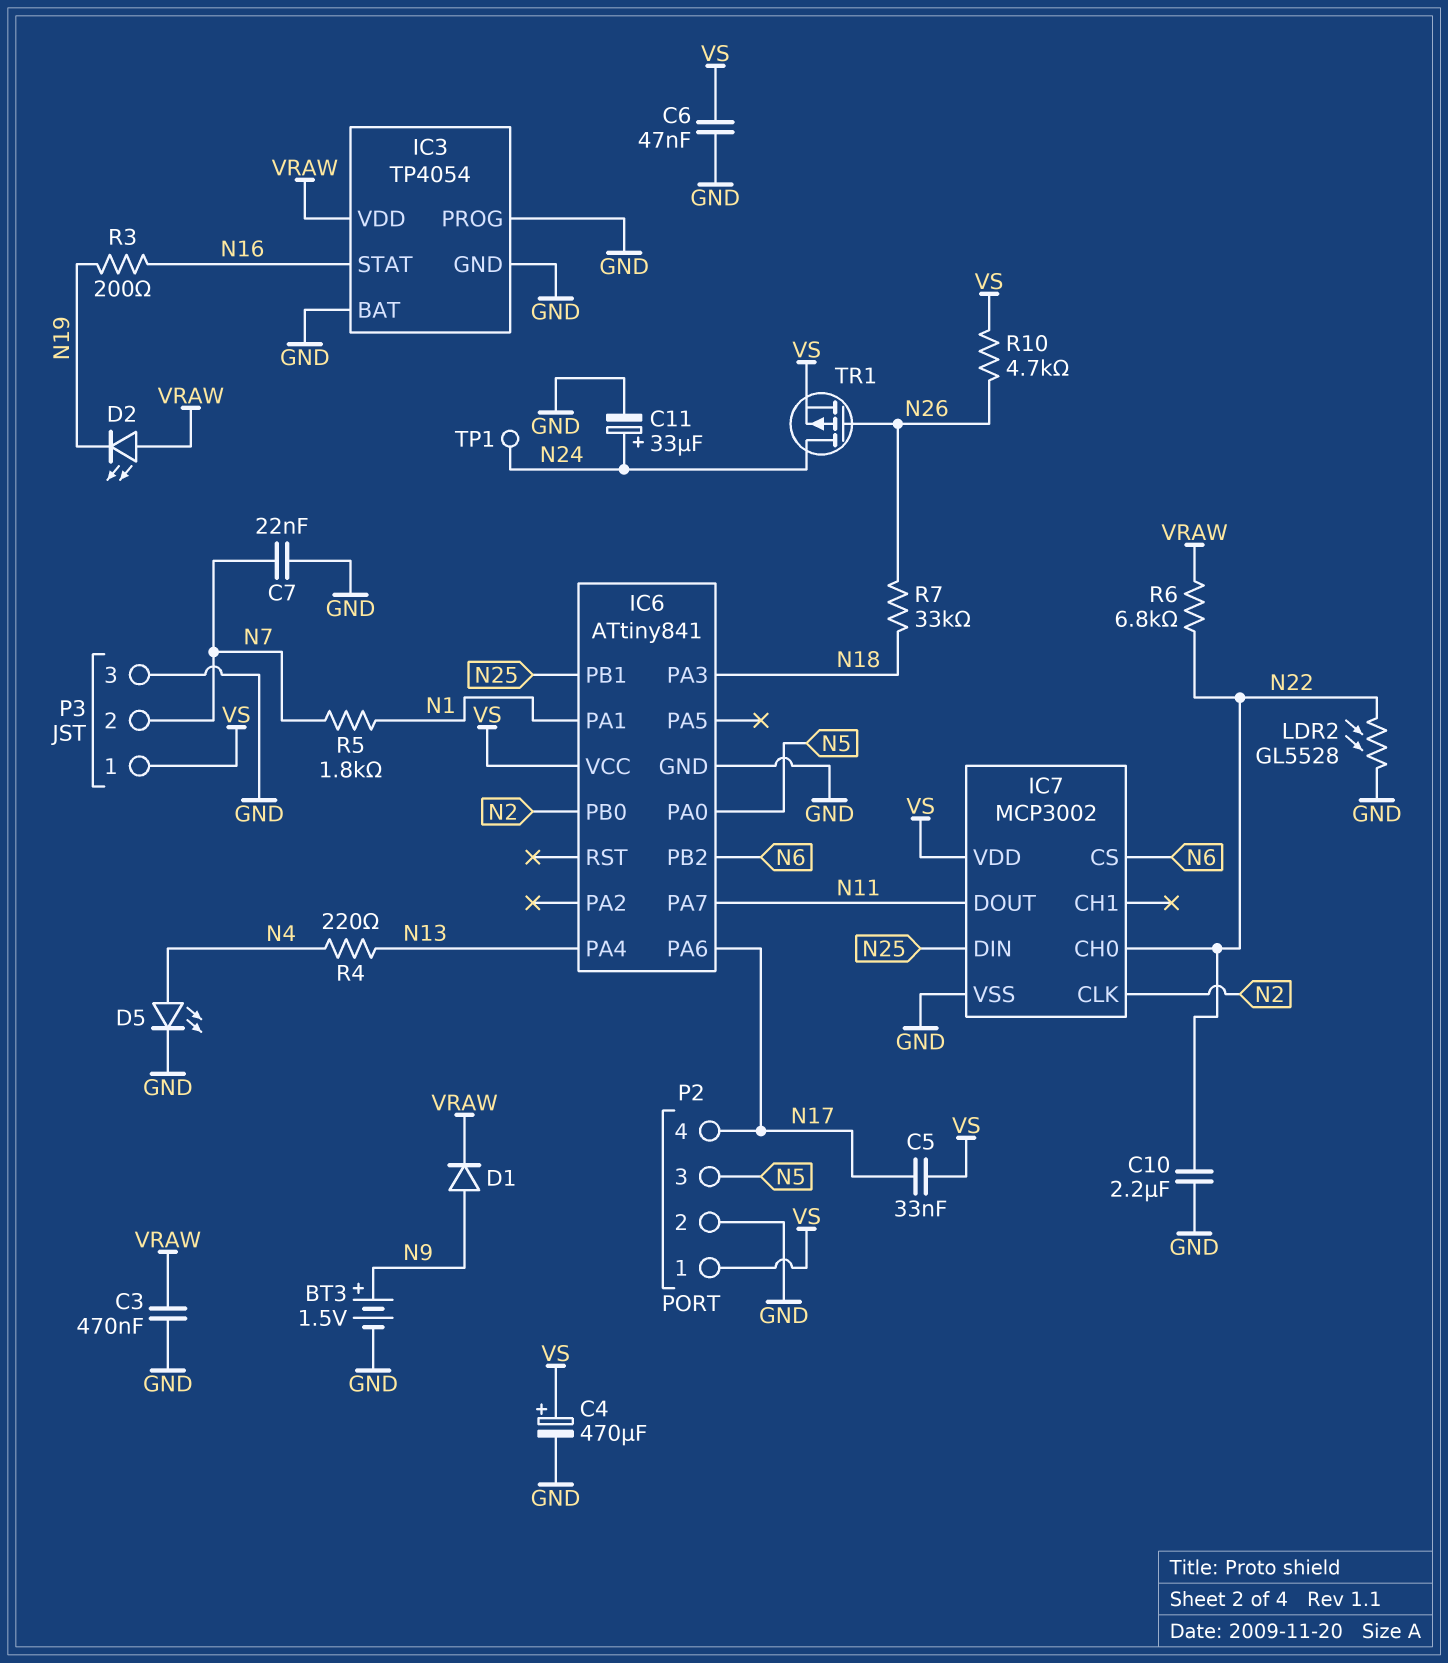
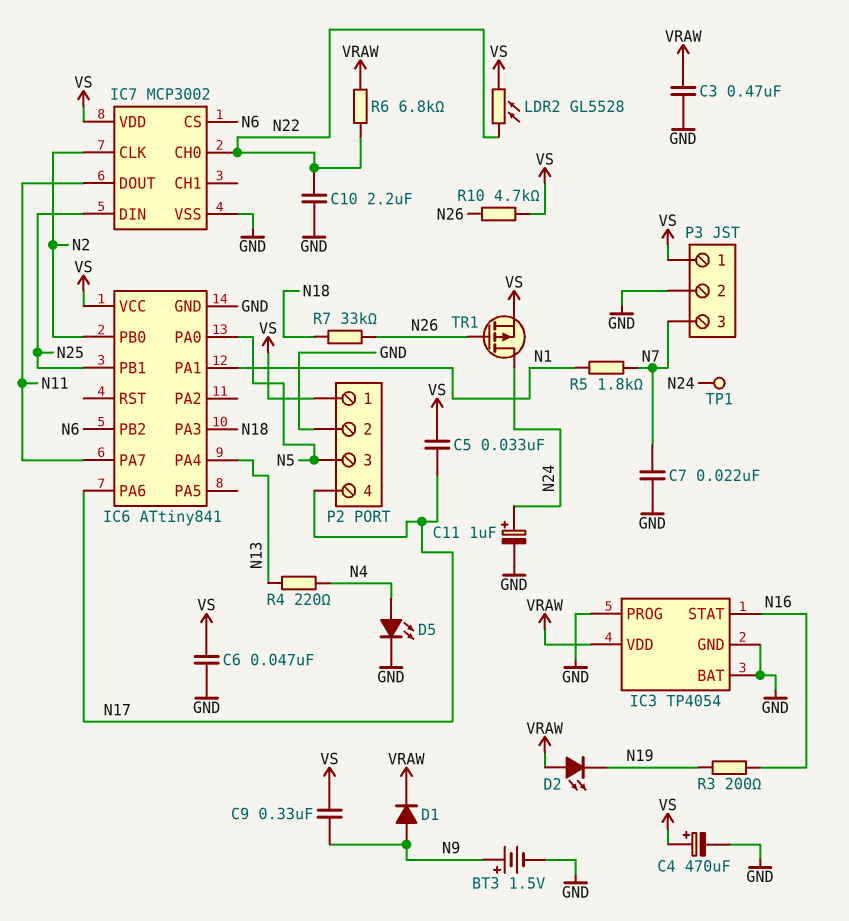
C9: none -> 330nF (N9, VS)
C11: 33uF (plus N24, minus GND) -> 1uF (plus N24, minus GND)
LDR2: GL5528 (GND, N22) -> GL5528 (N22, VS)
P3 pin 2: N7 -> GND
P3 pin 3: GND -> N7

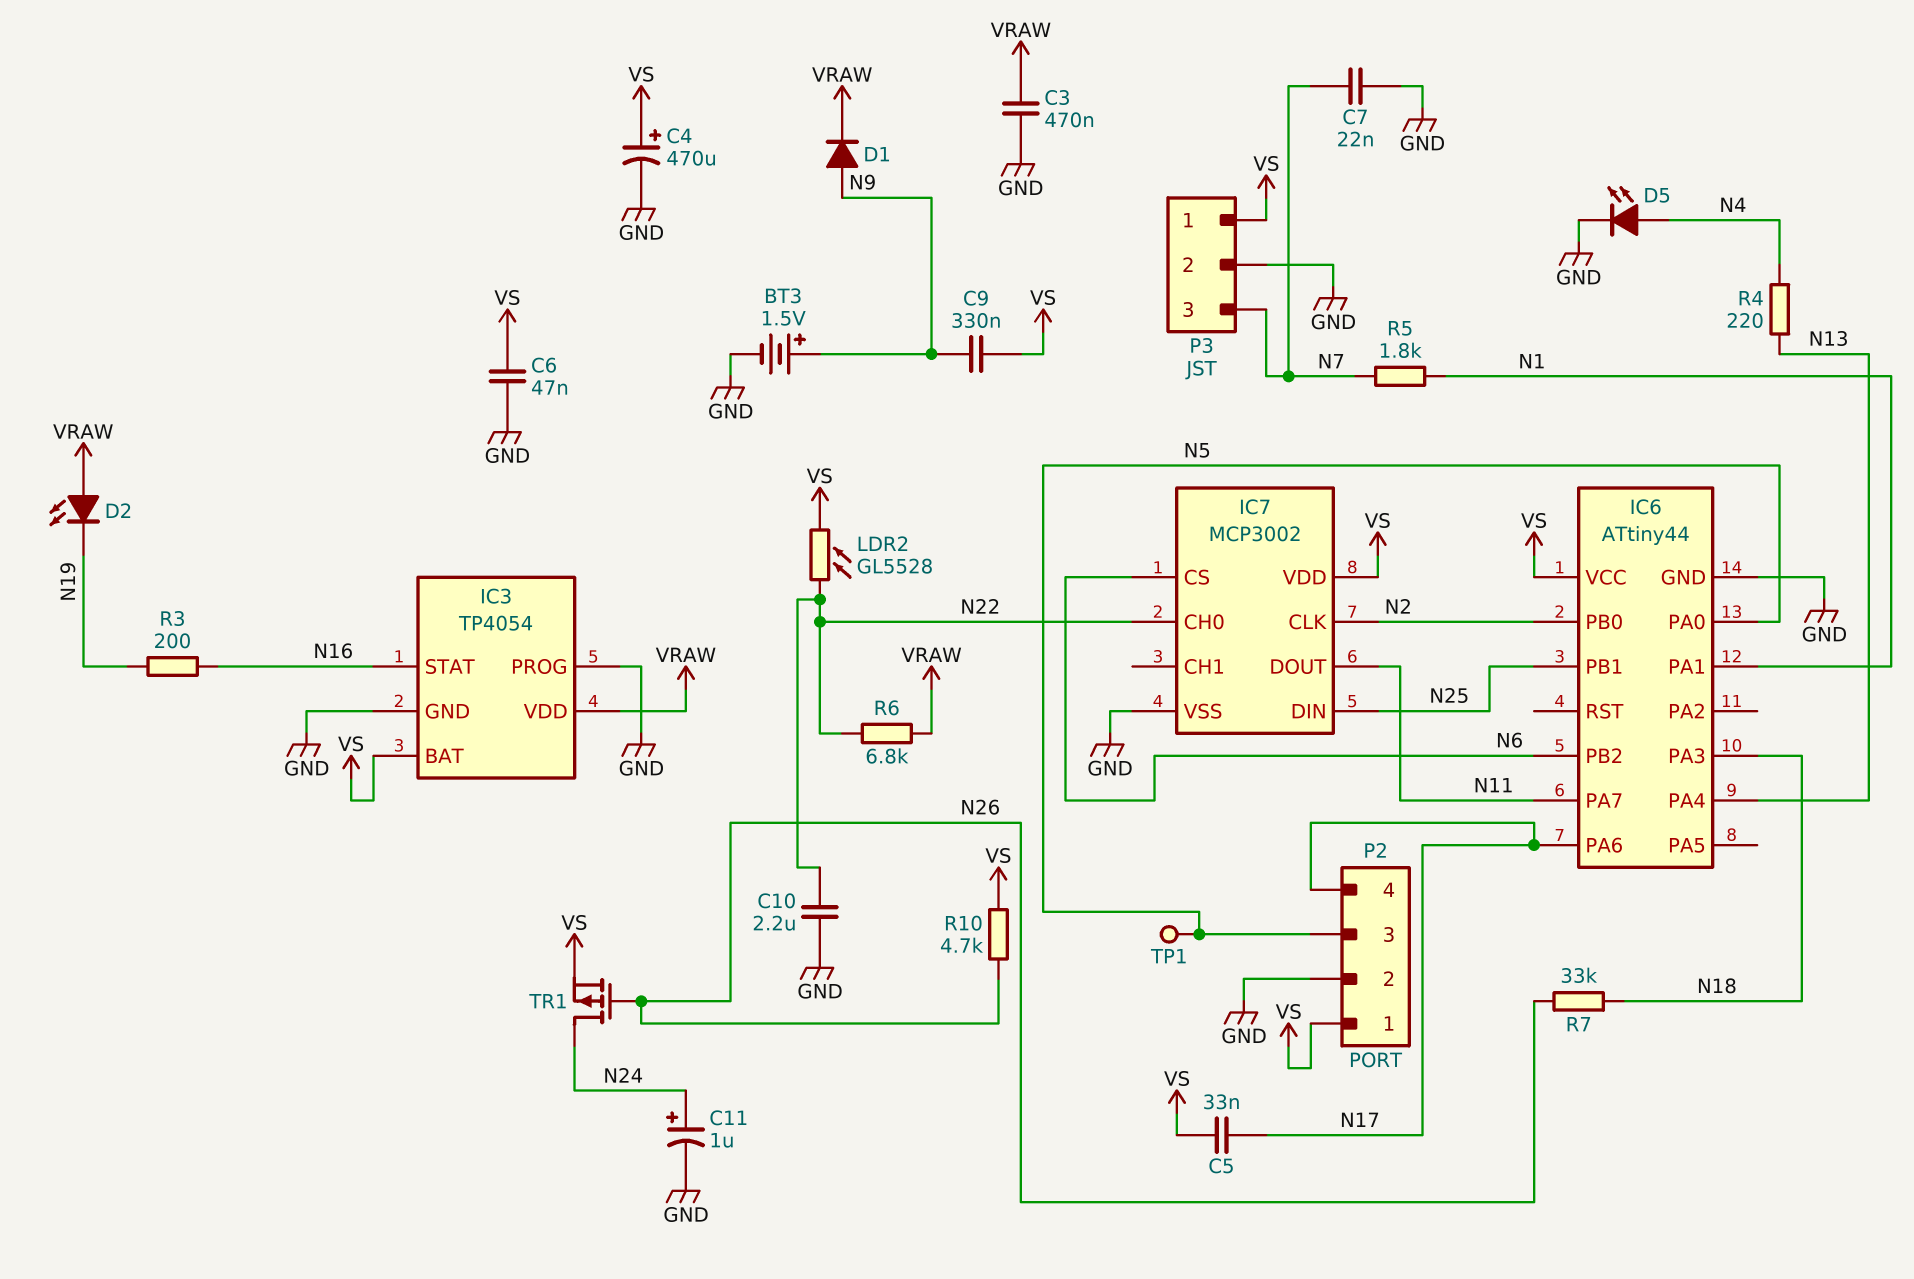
IC3 pin BAT: GND -> VS
IC6: ATtiny841 -> ATtiny44
TP1: test point (N24) -> test point (N5)

